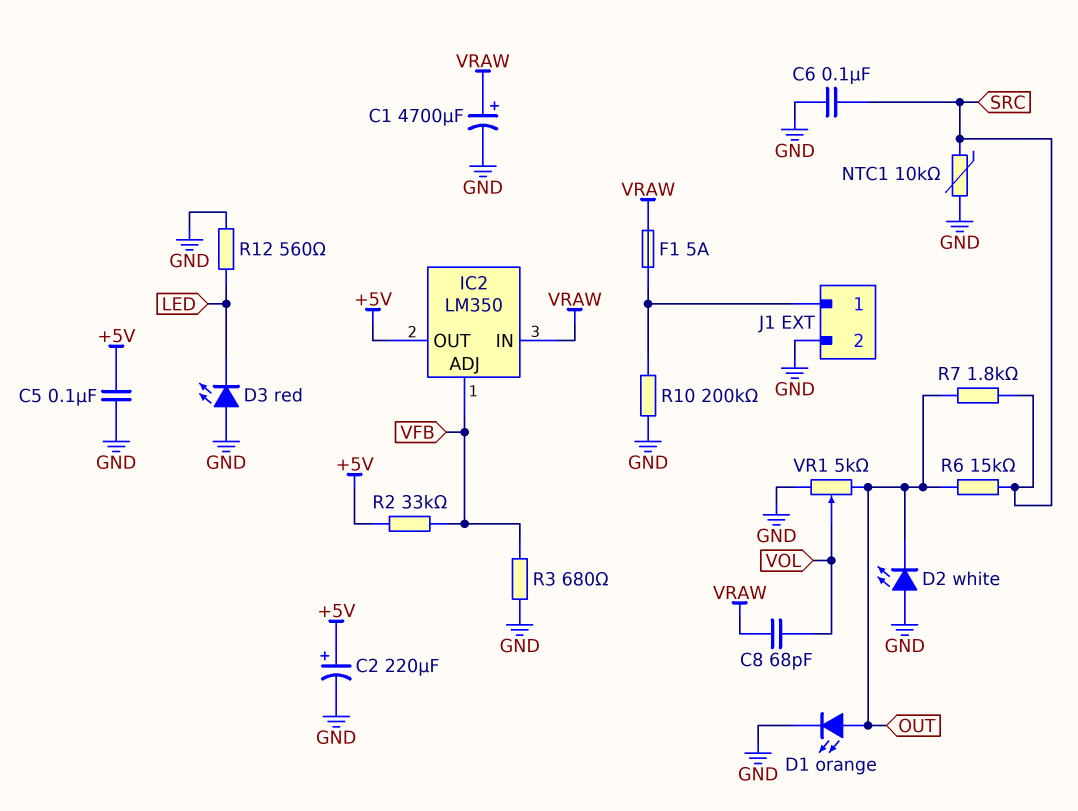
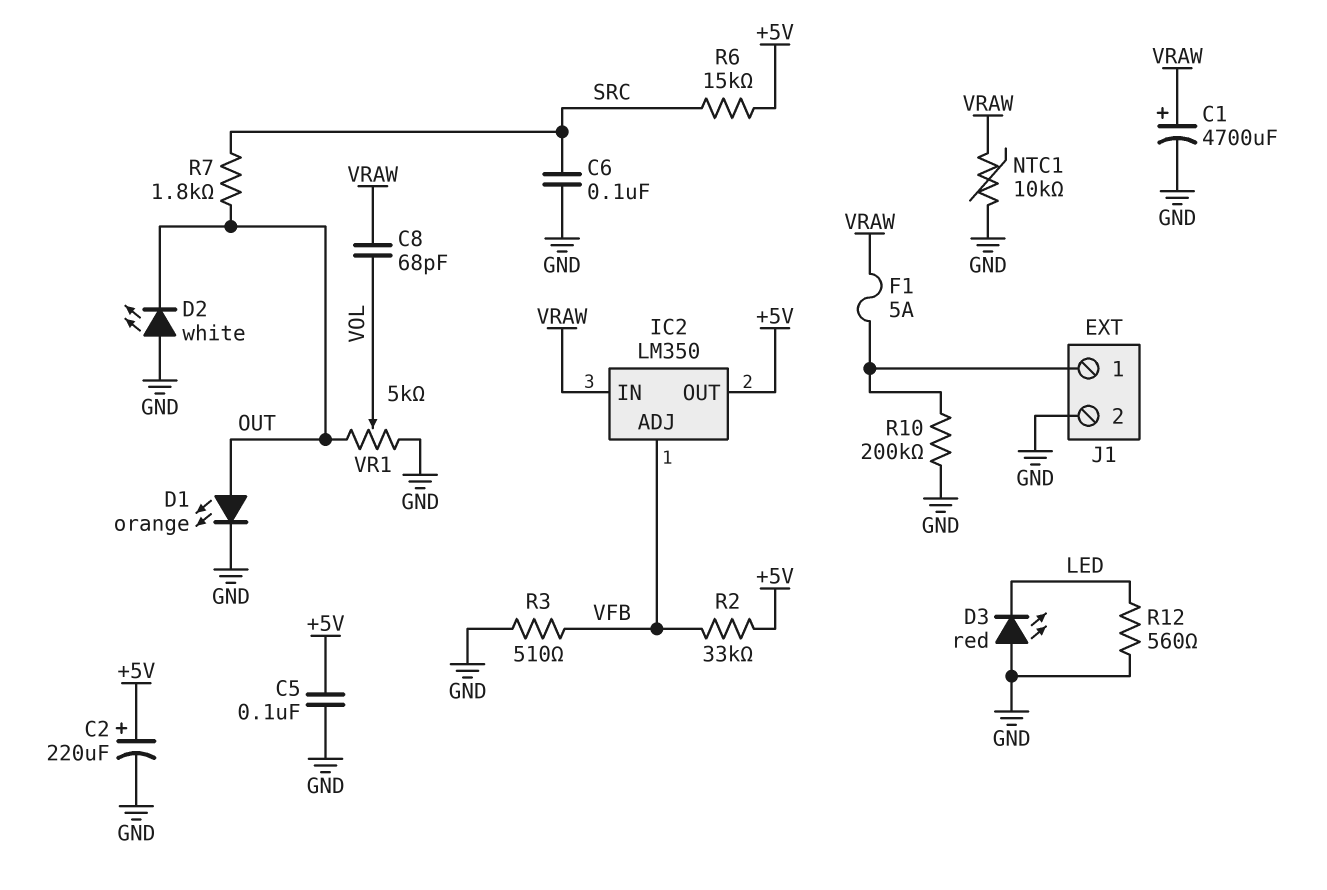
NTC1: 10k (GND, SRC) -> 10k (GND, VRAW)
R3: 680 (GND, VFB) -> 510 (GND, VFB)
R6: 15k (OUT, SRC) -> 15k (+5V, SRC)

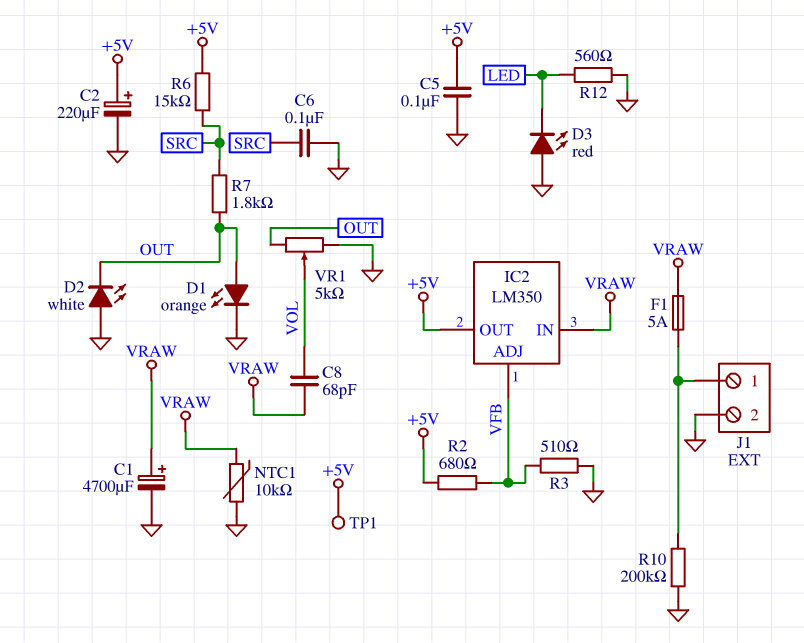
R2: 33k (+5V, VFB) -> 680 (+5V, VFB)
TP1: none -> test point (+5V)

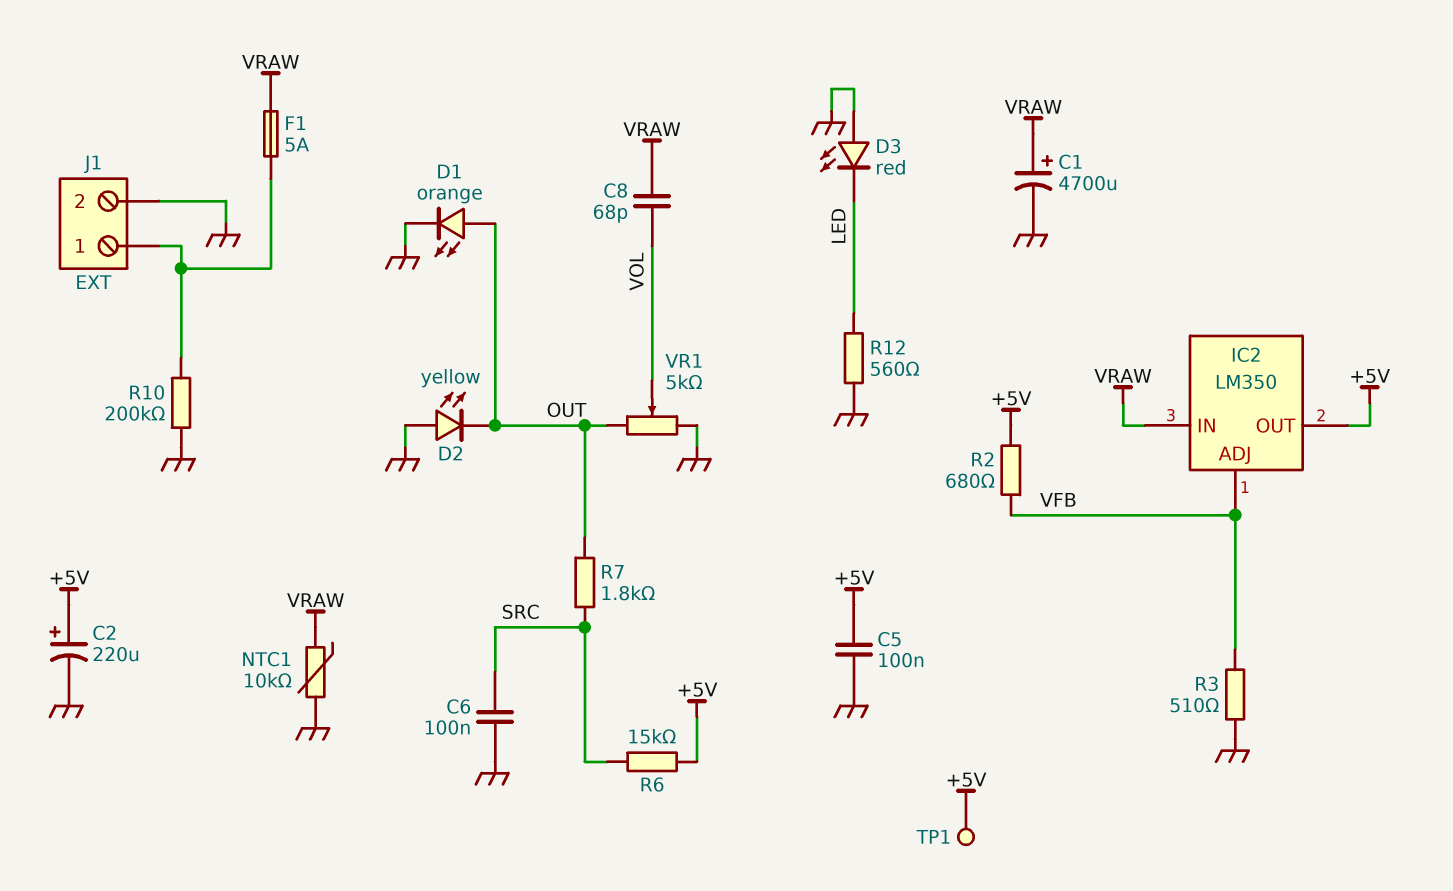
D2: LED white (A GND, K OUT) -> LED yellow (A GND, K OUT)

